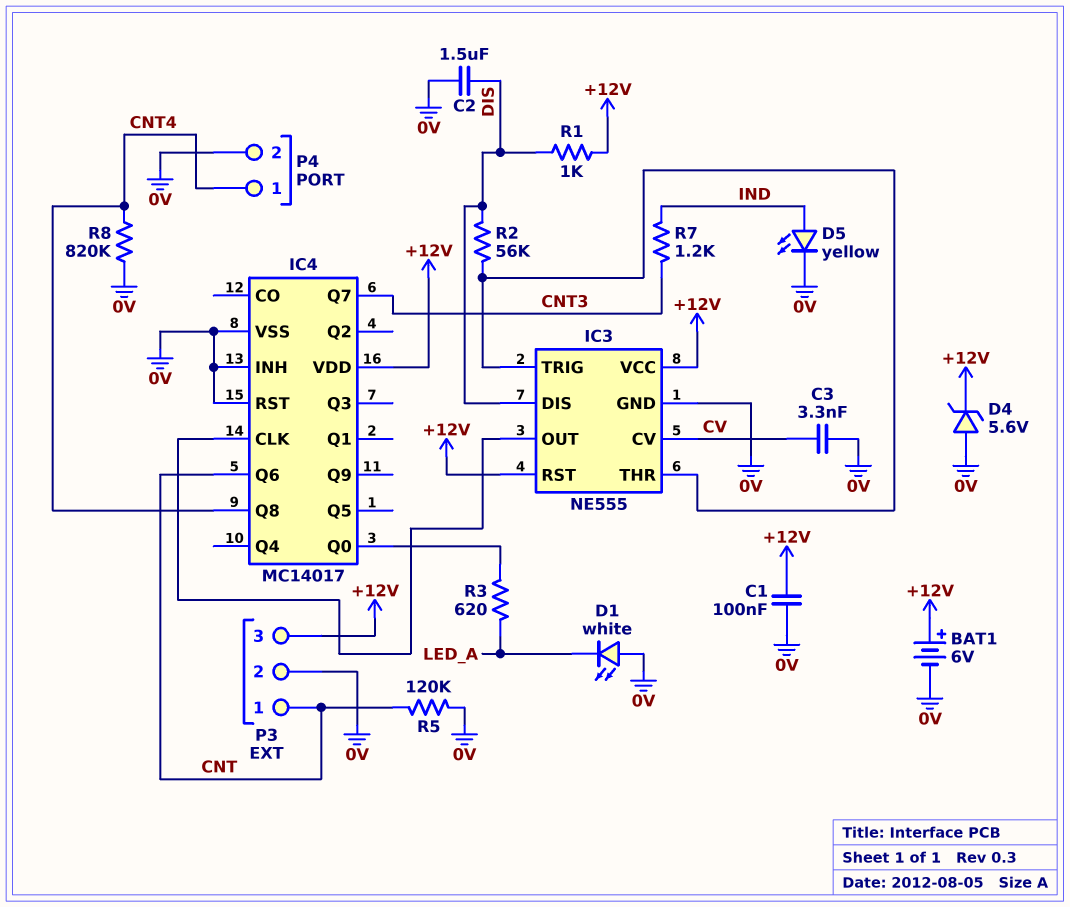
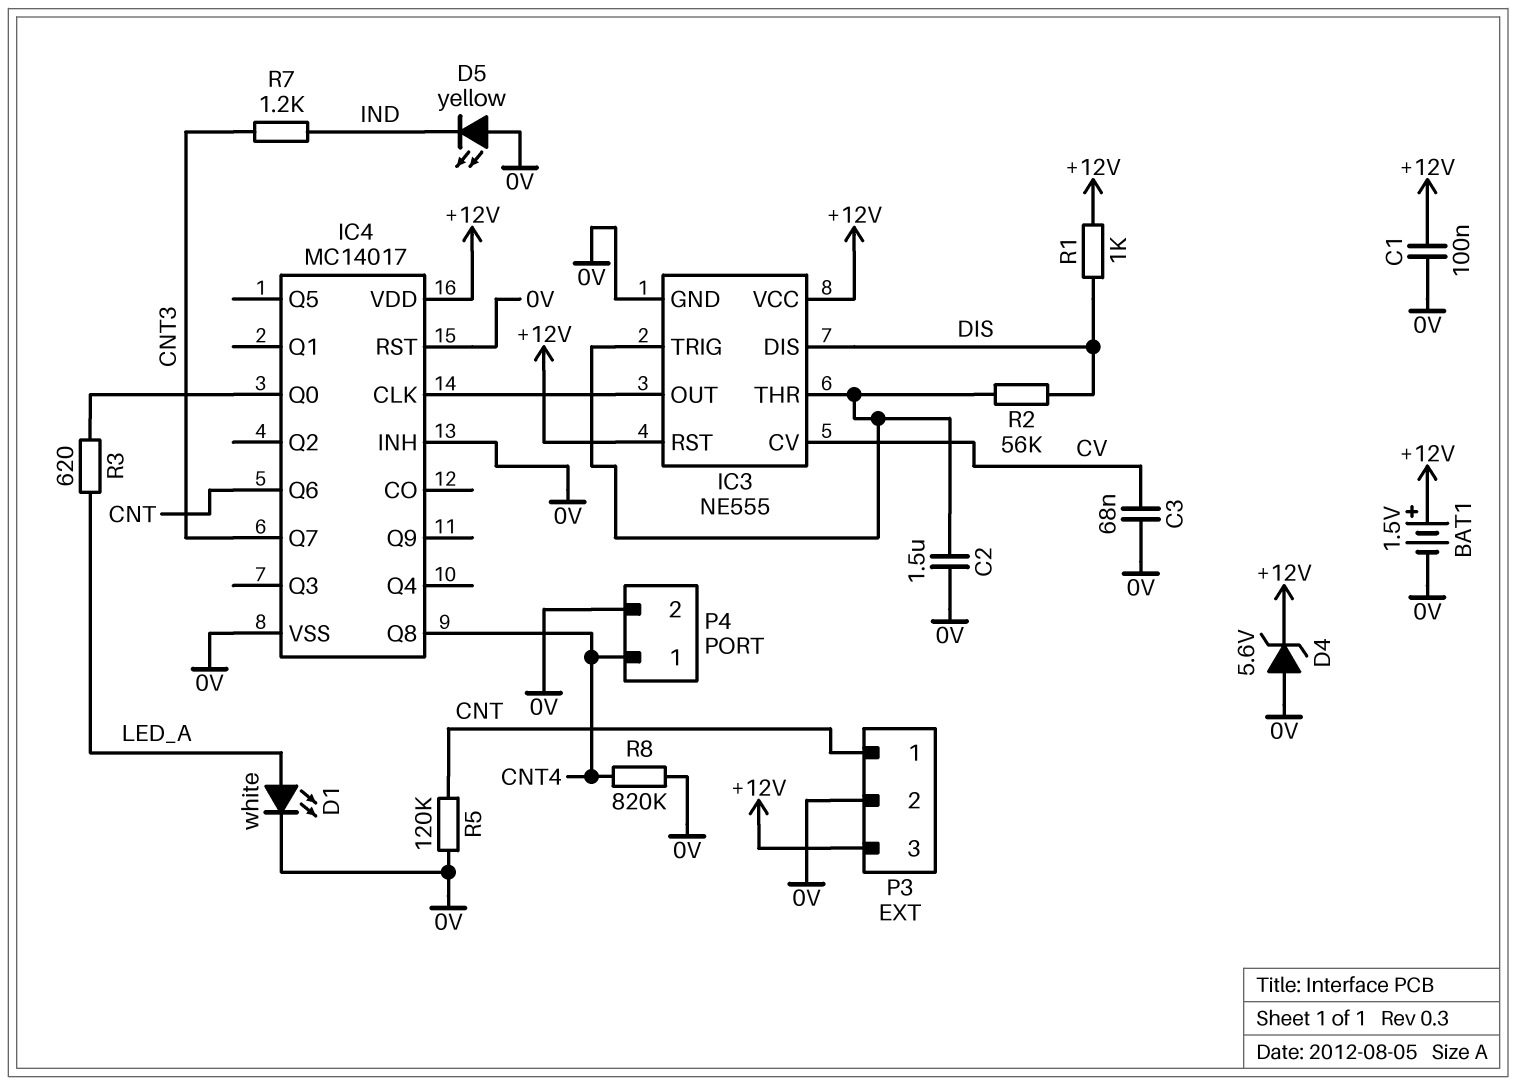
BAT1: 6V (plus +12V, minus 0V) -> 1.5V (plus +12V, minus 0V)
C2: 1.5uF (0V, DIS) -> 1.5uF (0V, IC3/THR)
C3: 3.3nF (0V, CV) -> 68nF (0V, CV)
D1: LED white (A 0V, K LED_A) -> LED white (A LED_A, K 0V)
D5: LED yellow (A IND, K 0V) -> LED yellow (A 0V, K IND)

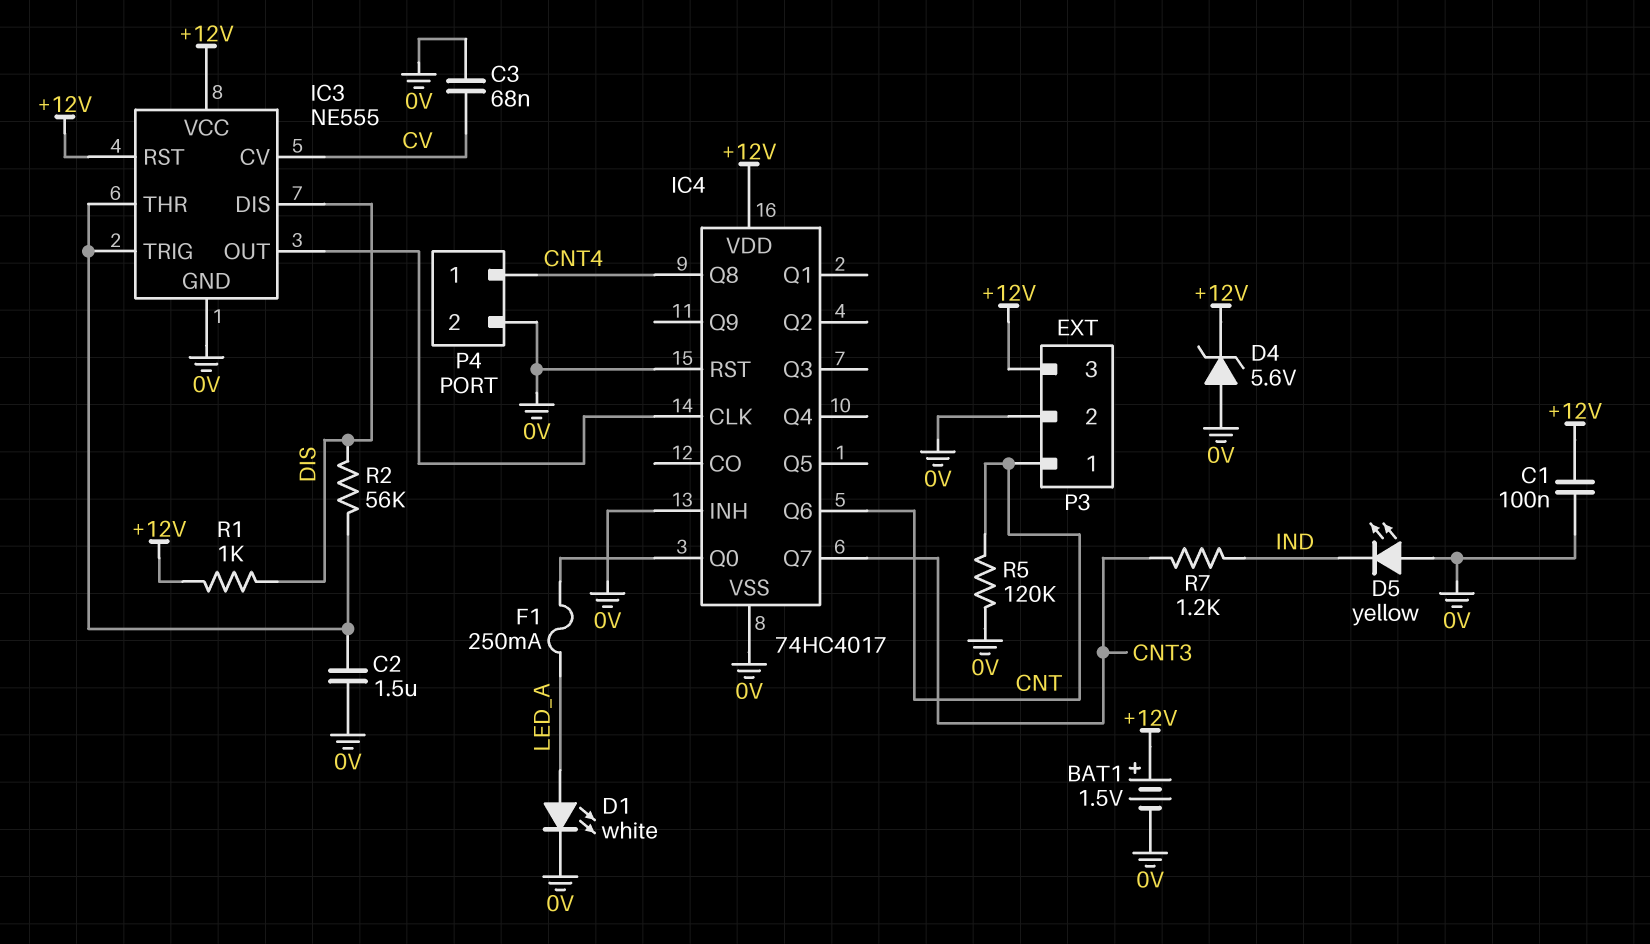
F1: none -> 250mA (IC4/Q0, LED_A)
IC4: MC14017 -> 74HC4017
R3: 620 (IC4/Q0, LED_A) -> none
R8: 820k (0V, CNT4) -> none

